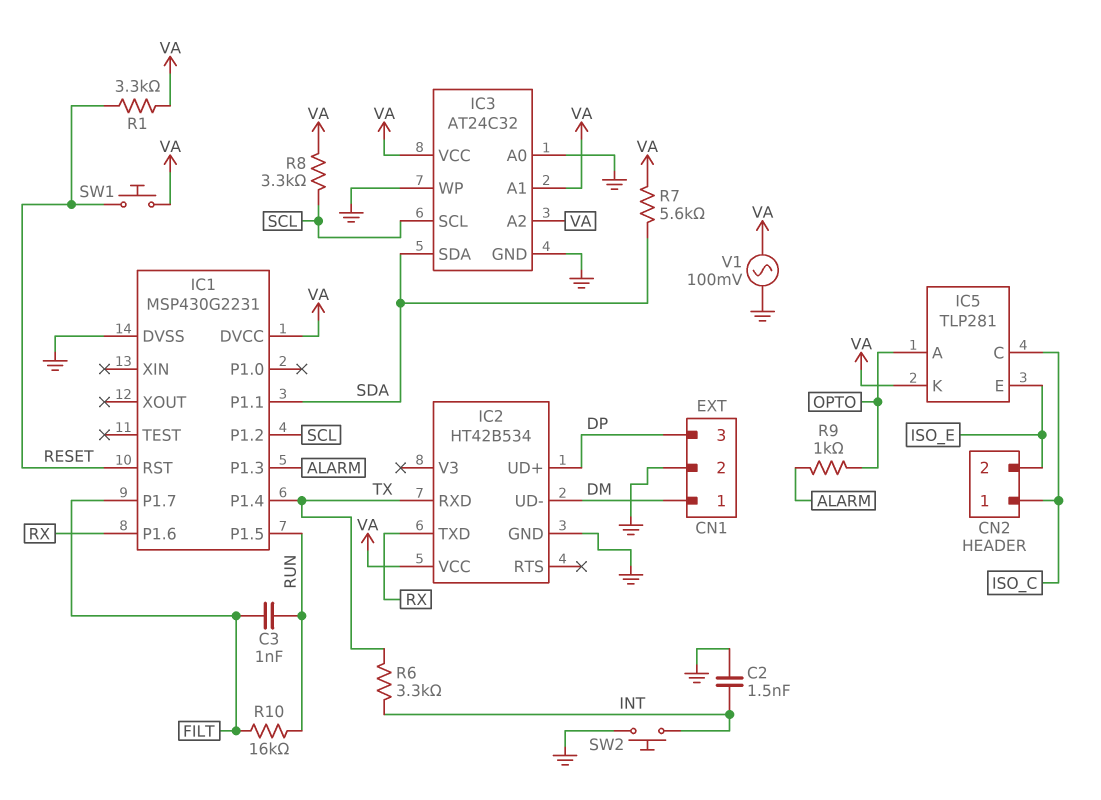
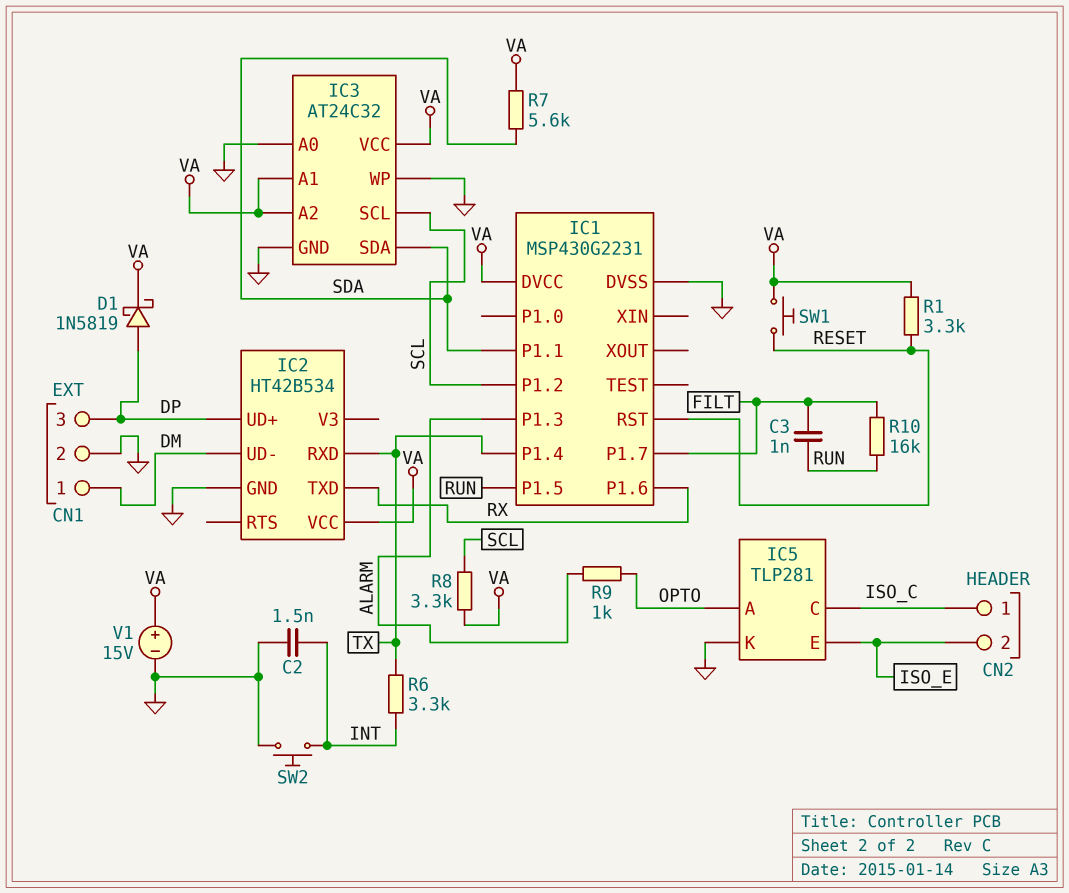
D1: none -> schottky 1N5819 (A DP, K VA)
IC5 pin K: VA -> GND
V1: AC 100mV (GND, VA) -> 15V (plus VA, minus GND)

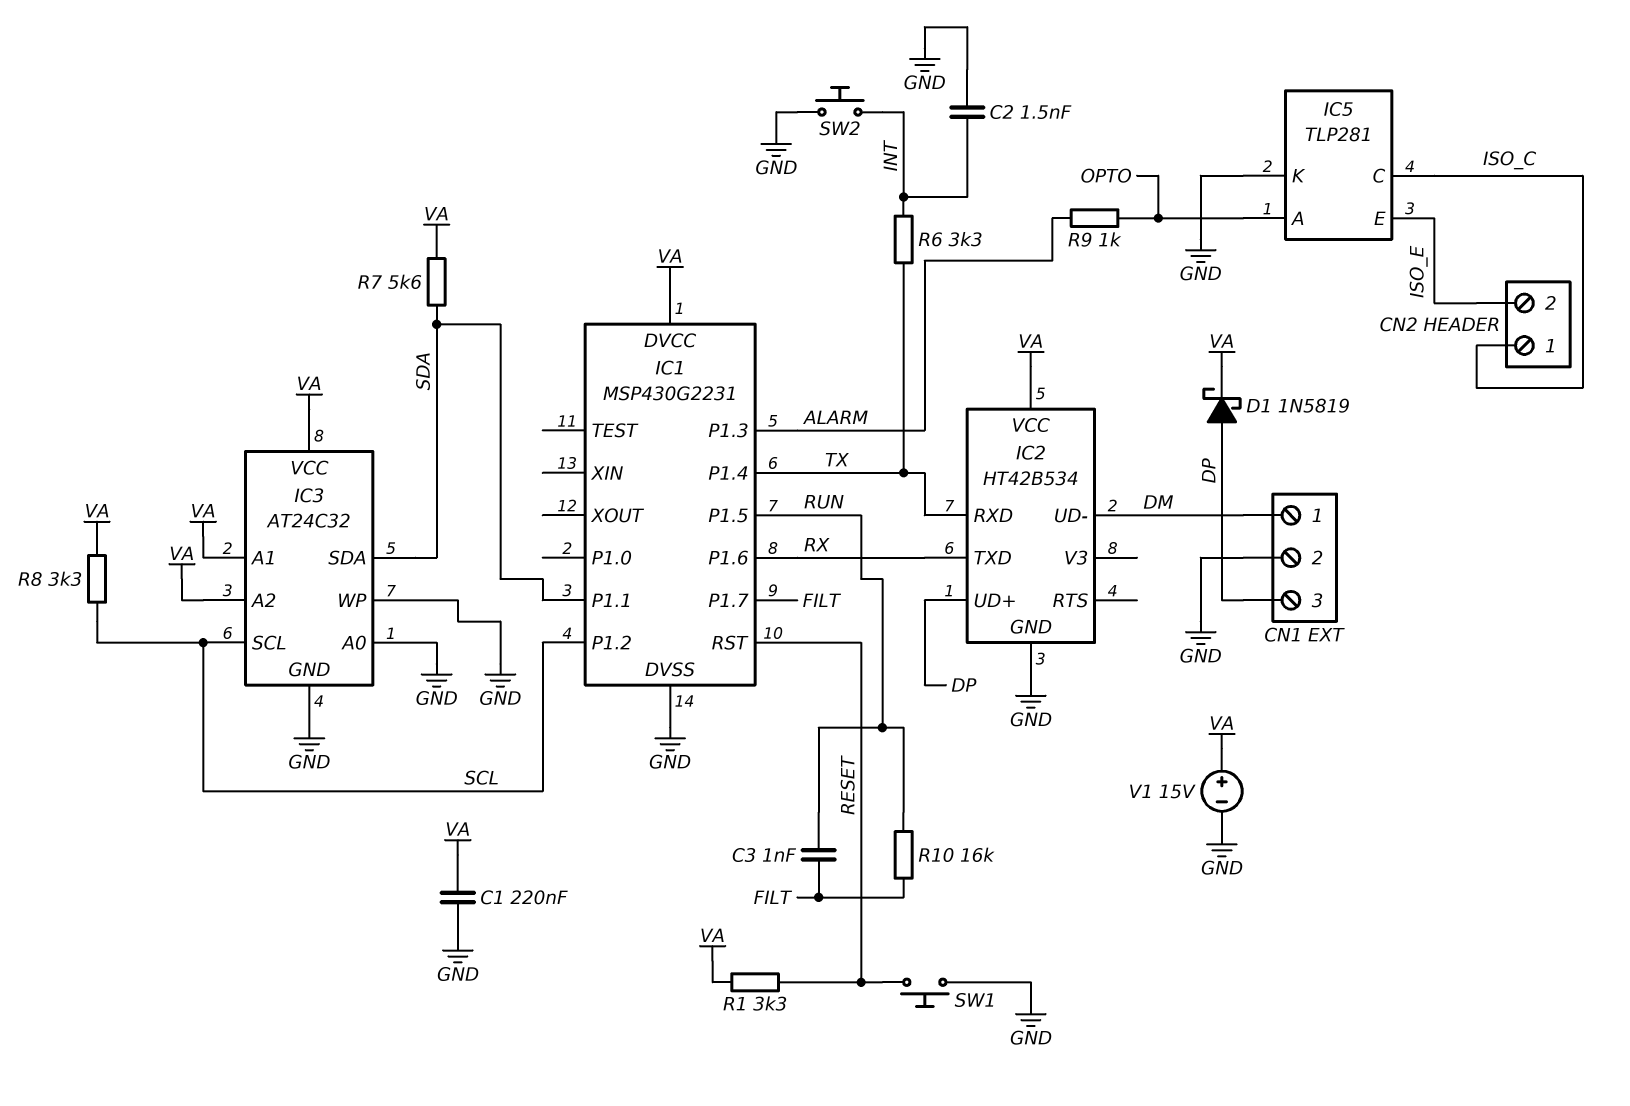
C1: none -> 220nF (GND, VA)
SW1: button (RESET, VA) -> button (GND, RESET)

